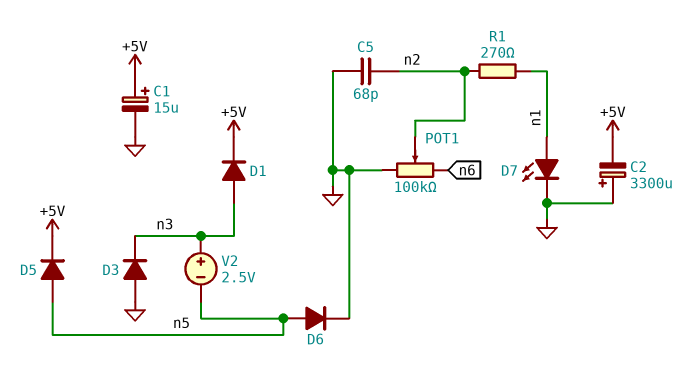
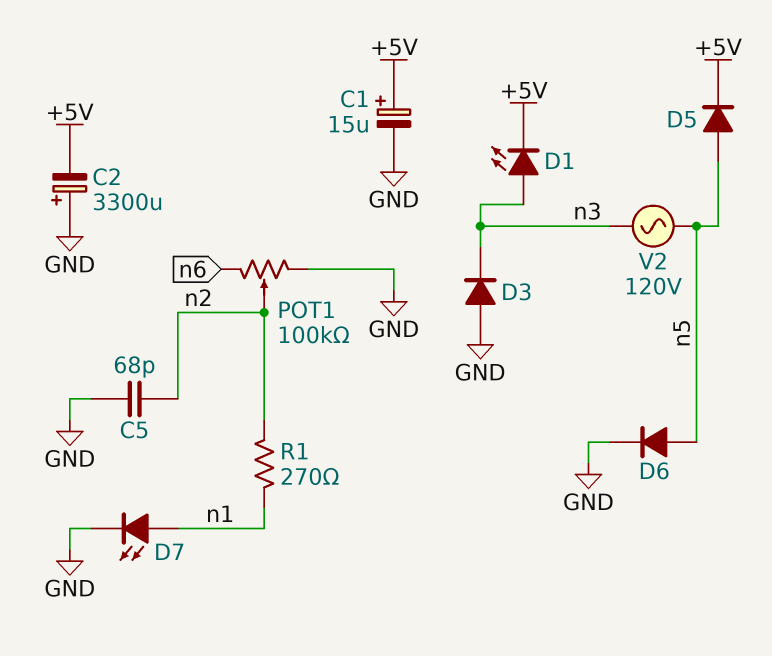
D1: diode (A n3, K +5V) -> LED (A n3, K +5V)
V2: 2.5V (plus n3, minus n5) -> AC 120V (n3, n5)

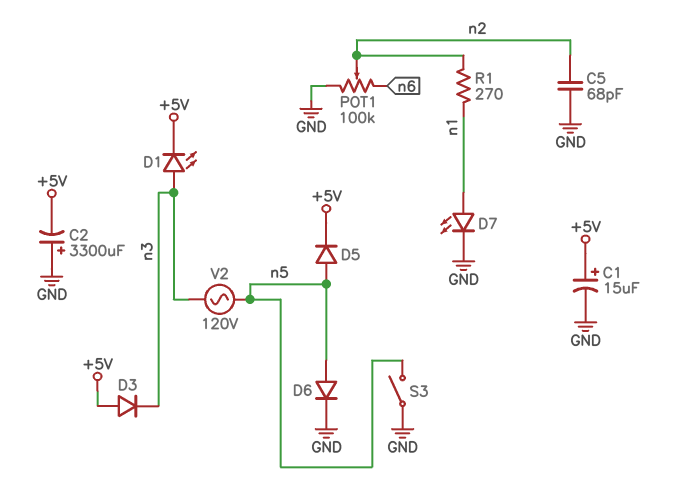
D3: diode (A GND, K n3) -> diode (A +5V, K n3)
S3: none -> switch (GND, n5)

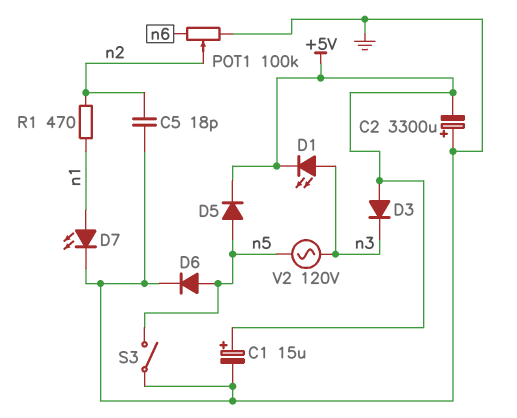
C5: 68pF (GND, n2) -> 18pF (GND, n2)
R1: 270 (n1, n2) -> 470 (n1, n2)

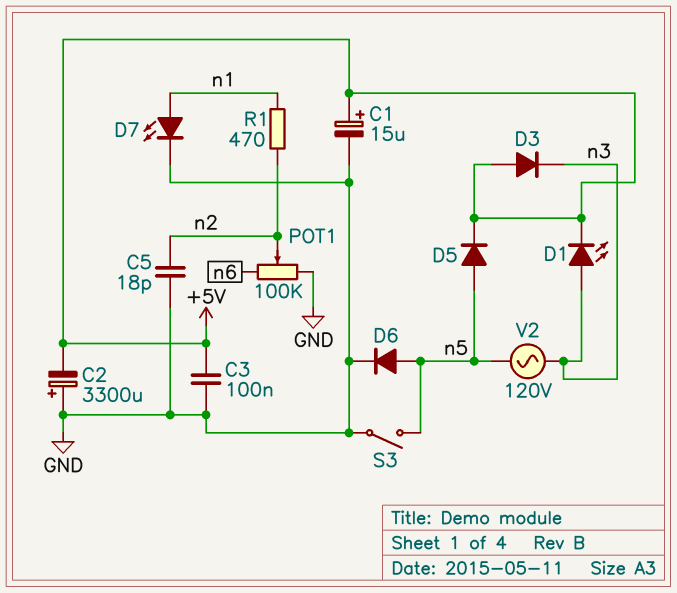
C3: none -> 100nF (+5V, GND)

